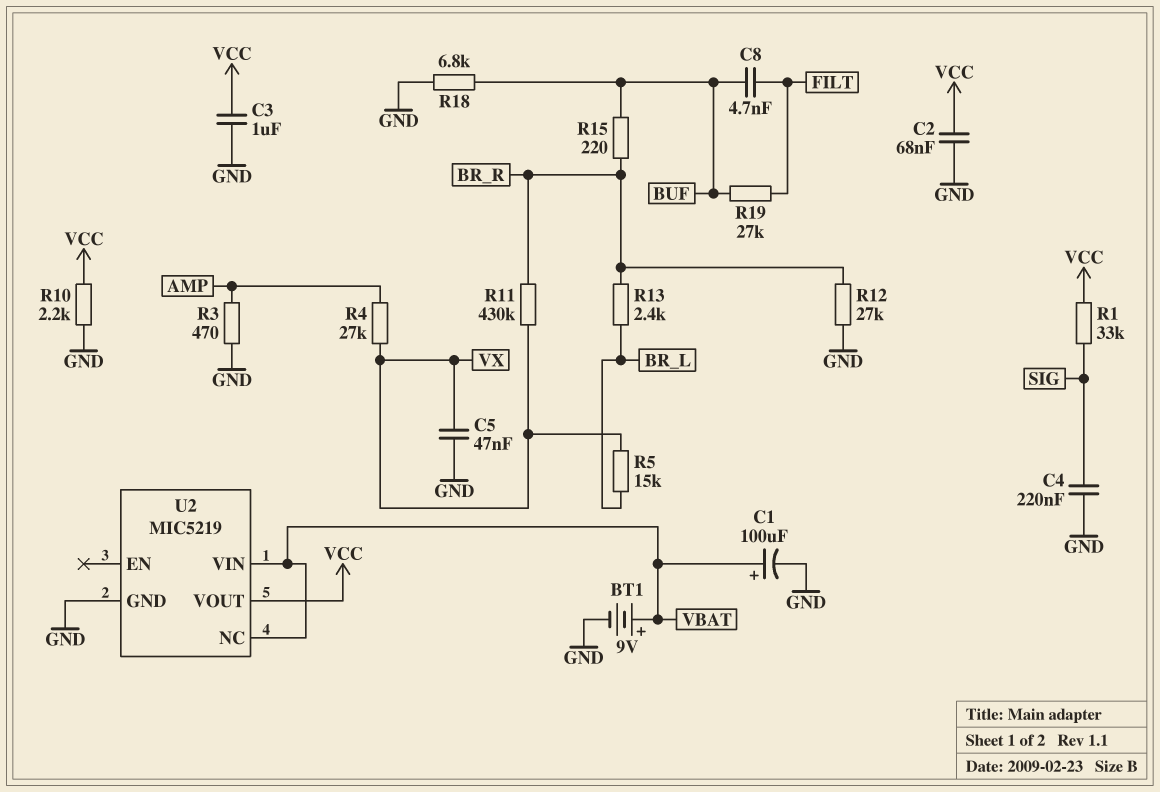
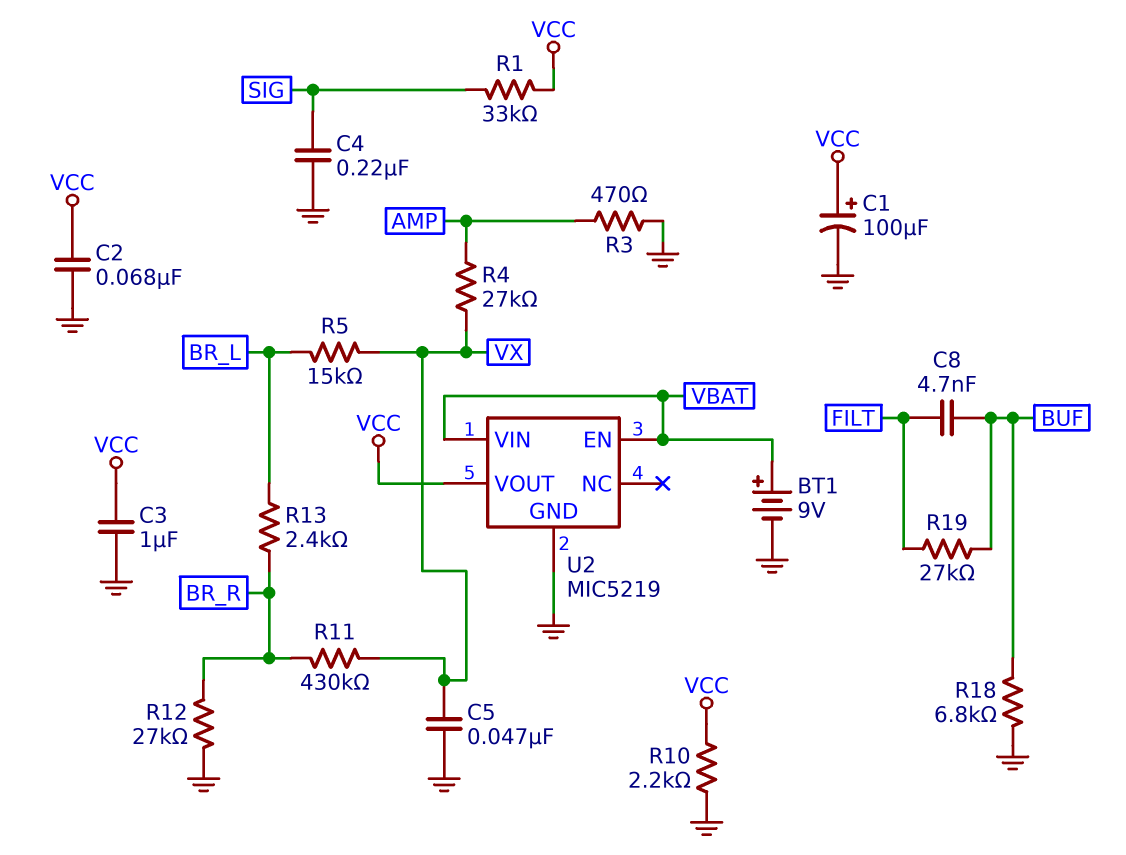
C1: 100uF (plus VBAT, minus GND) -> 100uF (plus VCC, minus GND)
R15: 220 (BR_R, BUF) -> none
U2 pin EN: none -> VBAT
U2 pin NC: VBAT -> none

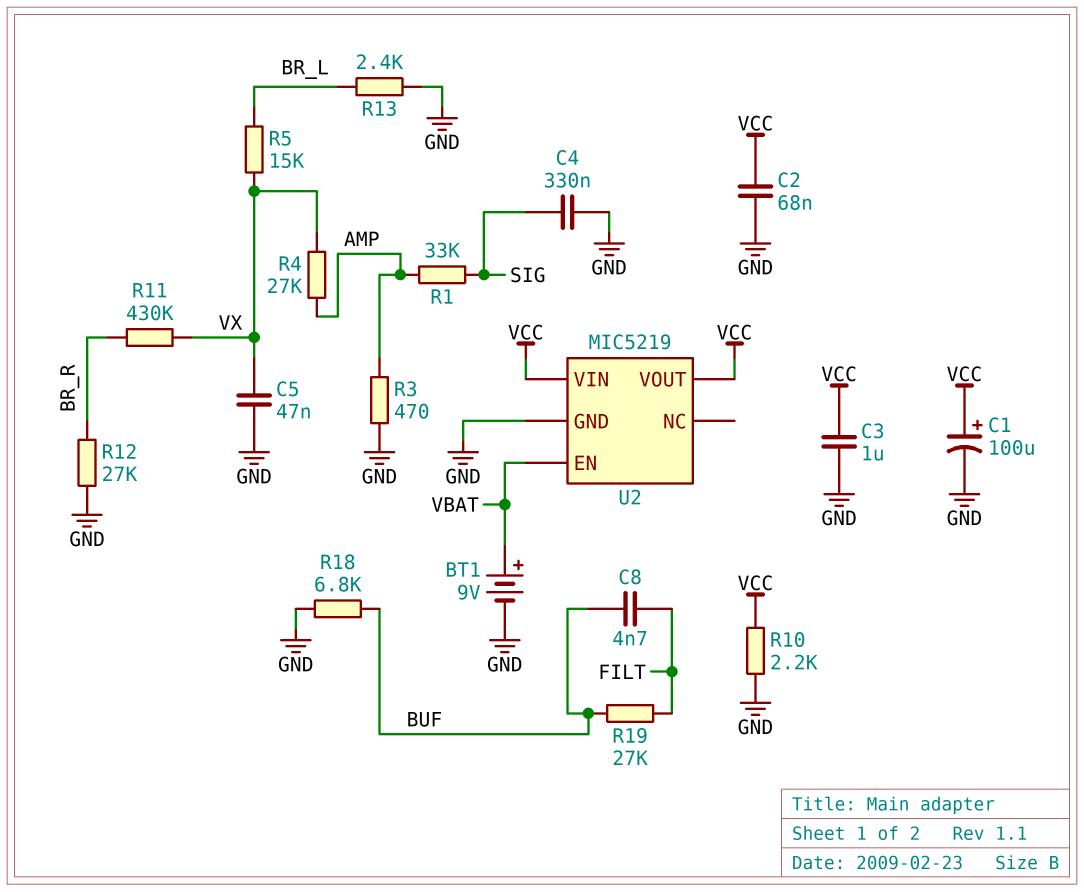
C4: 220nF (GND, SIG) -> 330nF (GND, SIG)
R1: 33k (SIG, VCC) -> 33k (AMP, SIG)
R13: 2.4k (BR_L, BR_R) -> 2.4k (BR_L, GND)
U2 pin VIN: VBAT -> VCC

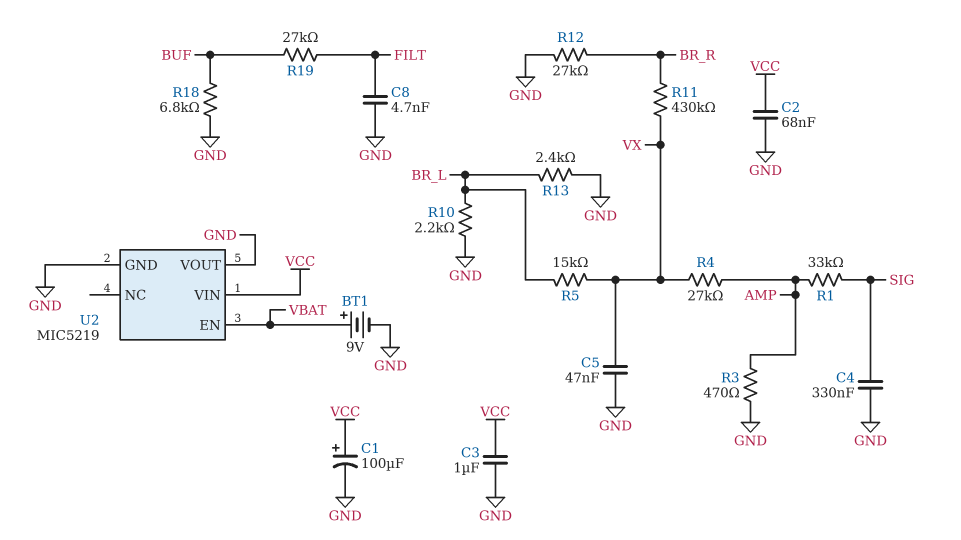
C8: 4.7nF (BUF, FILT) -> 4.7nF (FILT, GND)
R10: 2.2k (GND, VCC) -> 2.2k (BR_L, GND)
U2 pin VOUT: VCC -> GND

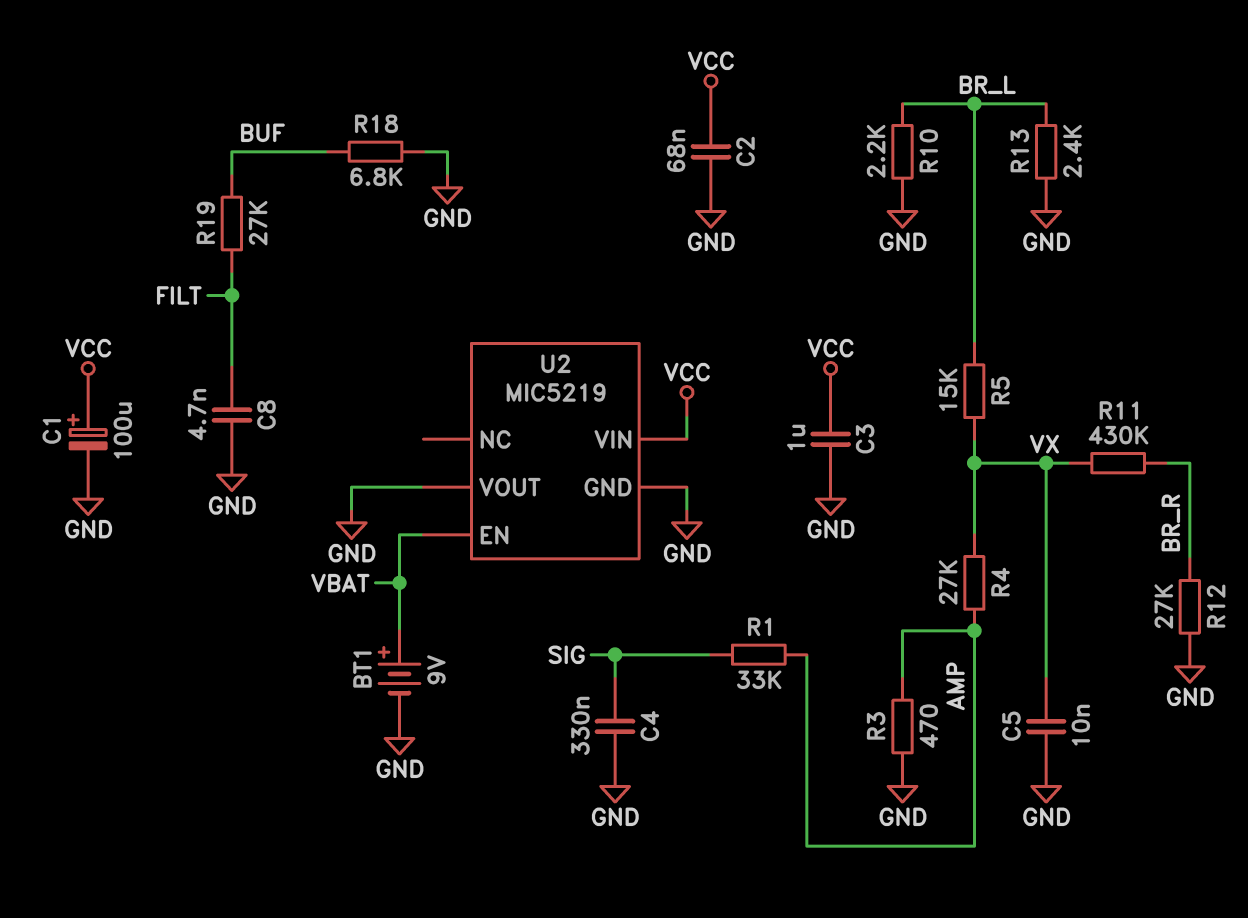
C5: 47nF (GND, VX) -> 10nF (GND, VX)

